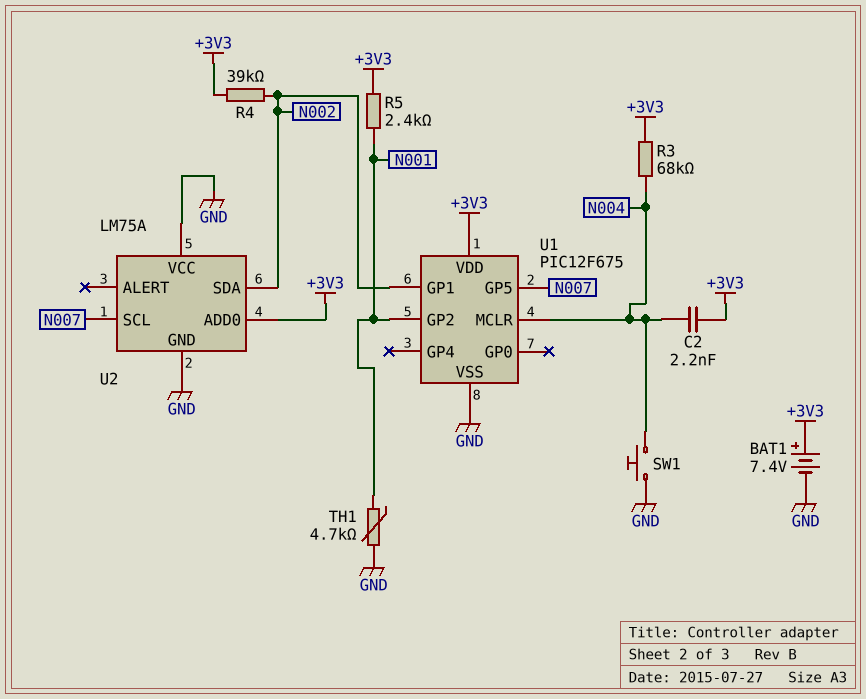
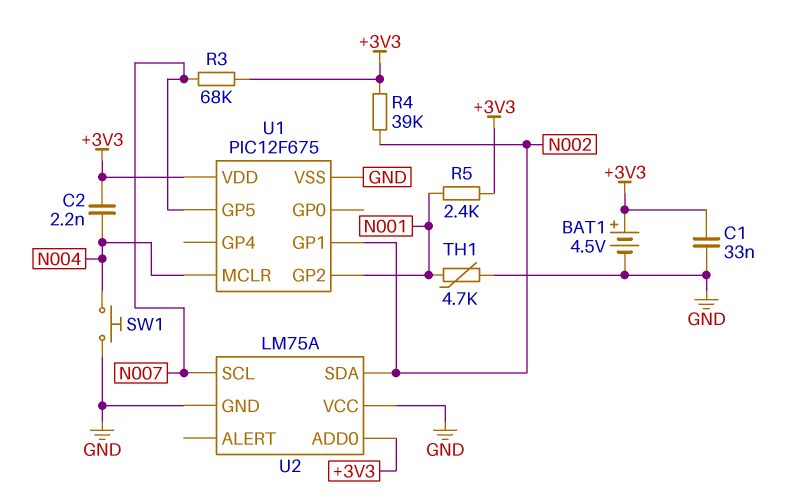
BAT1: 7.4V (plus +3V3, minus GND) -> 4.5V (plus +3V3, minus GND)
C1: none -> 33nF (+3V3, GND)
R3: 68k (+3V3, N004) -> 68k (+3V3, N007)

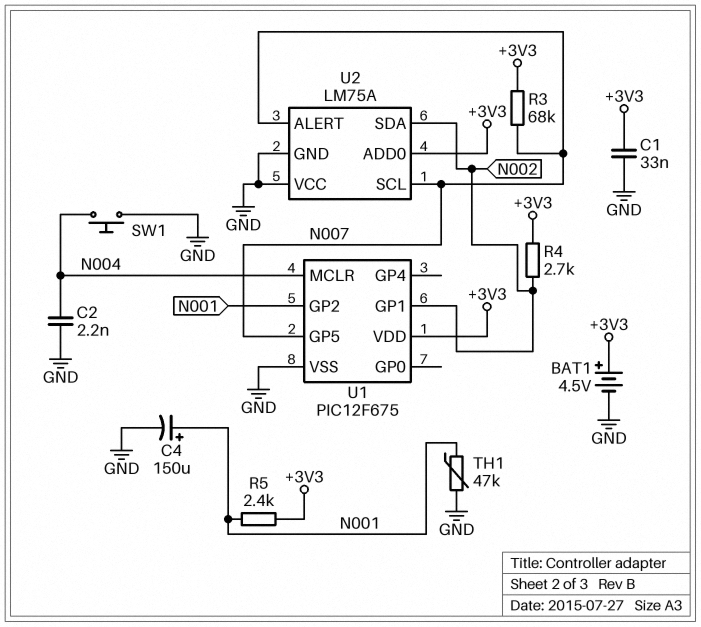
C2: 2.2nF (+3V3, N004) -> 2.2nF (GND, N004)
C4: none -> 150uF (plus N001, minus GND)
R4: 39k (+3V3, N002) -> 2.7k (+3V3, N002)
TH1: 4.7k (GND, N001) -> 47k (GND, N001)
U2 pin ALERT: none -> N007

